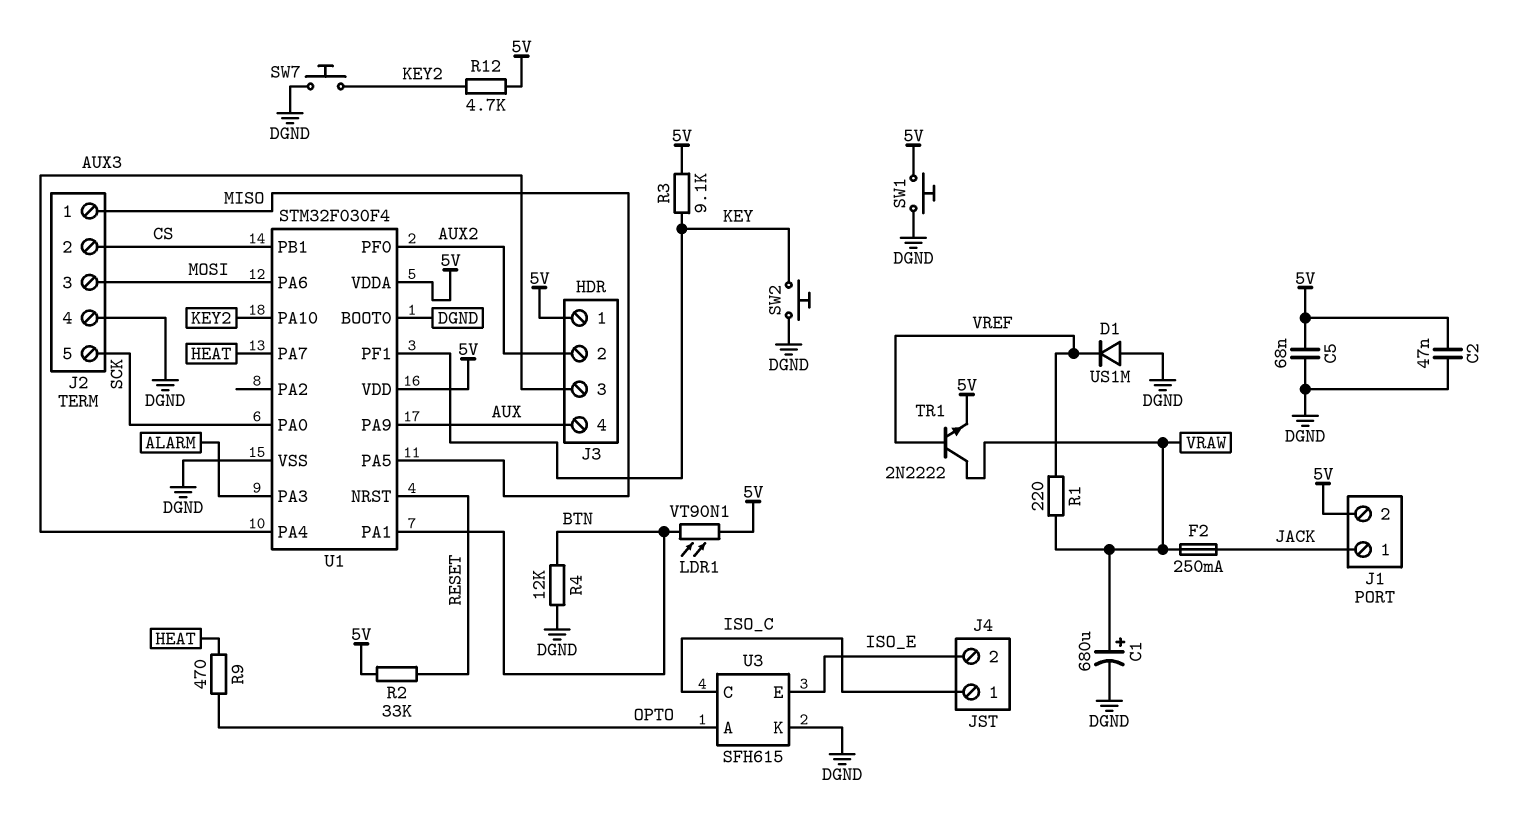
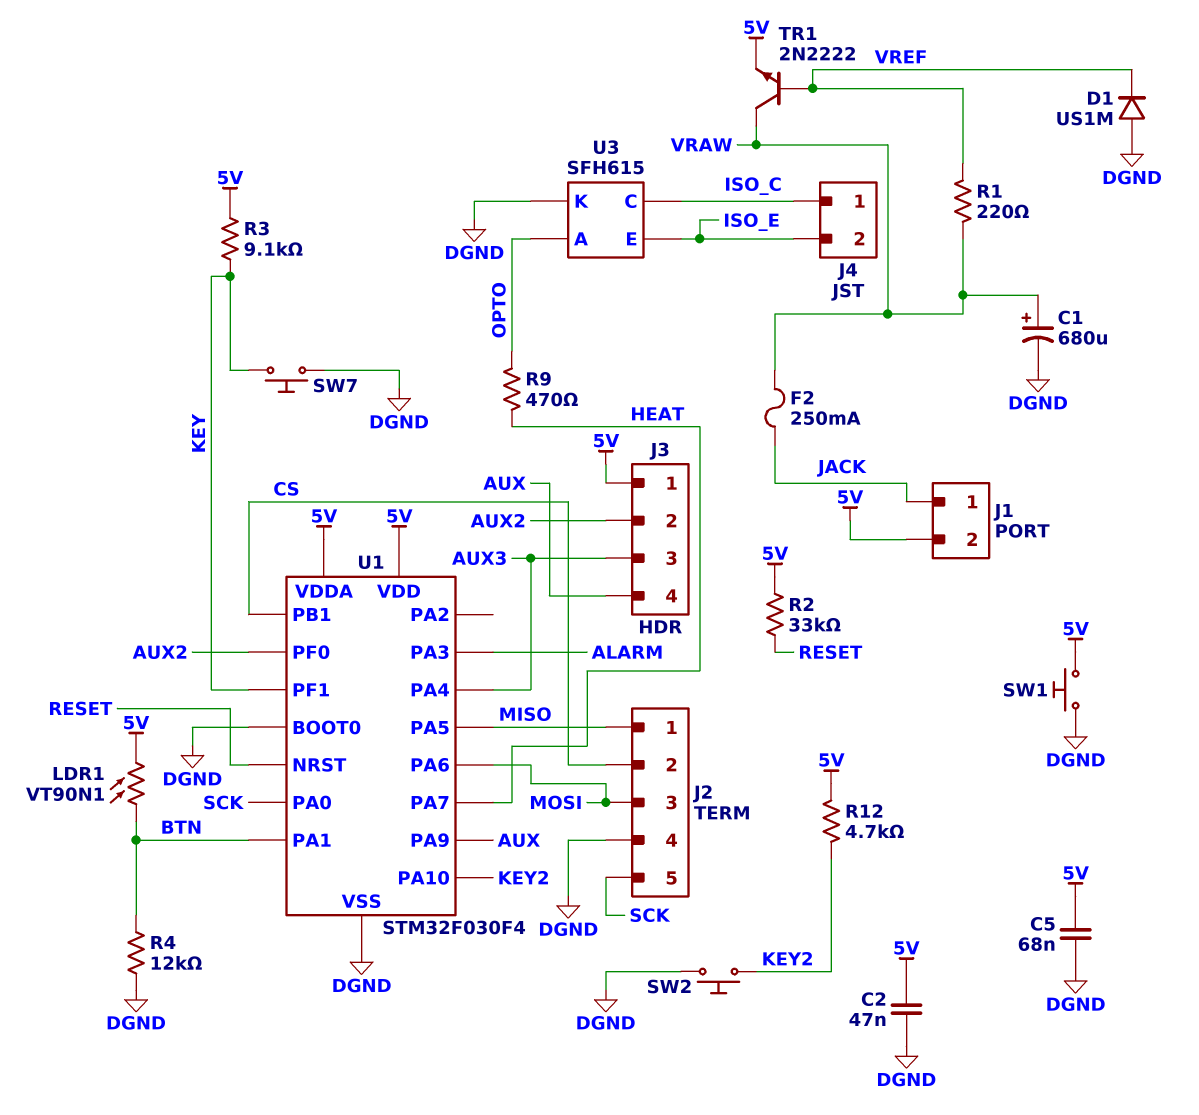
SW2: button (DGND, KEY) -> button (DGND, KEY2)
SW7: button (DGND, KEY2) -> button (DGND, KEY)

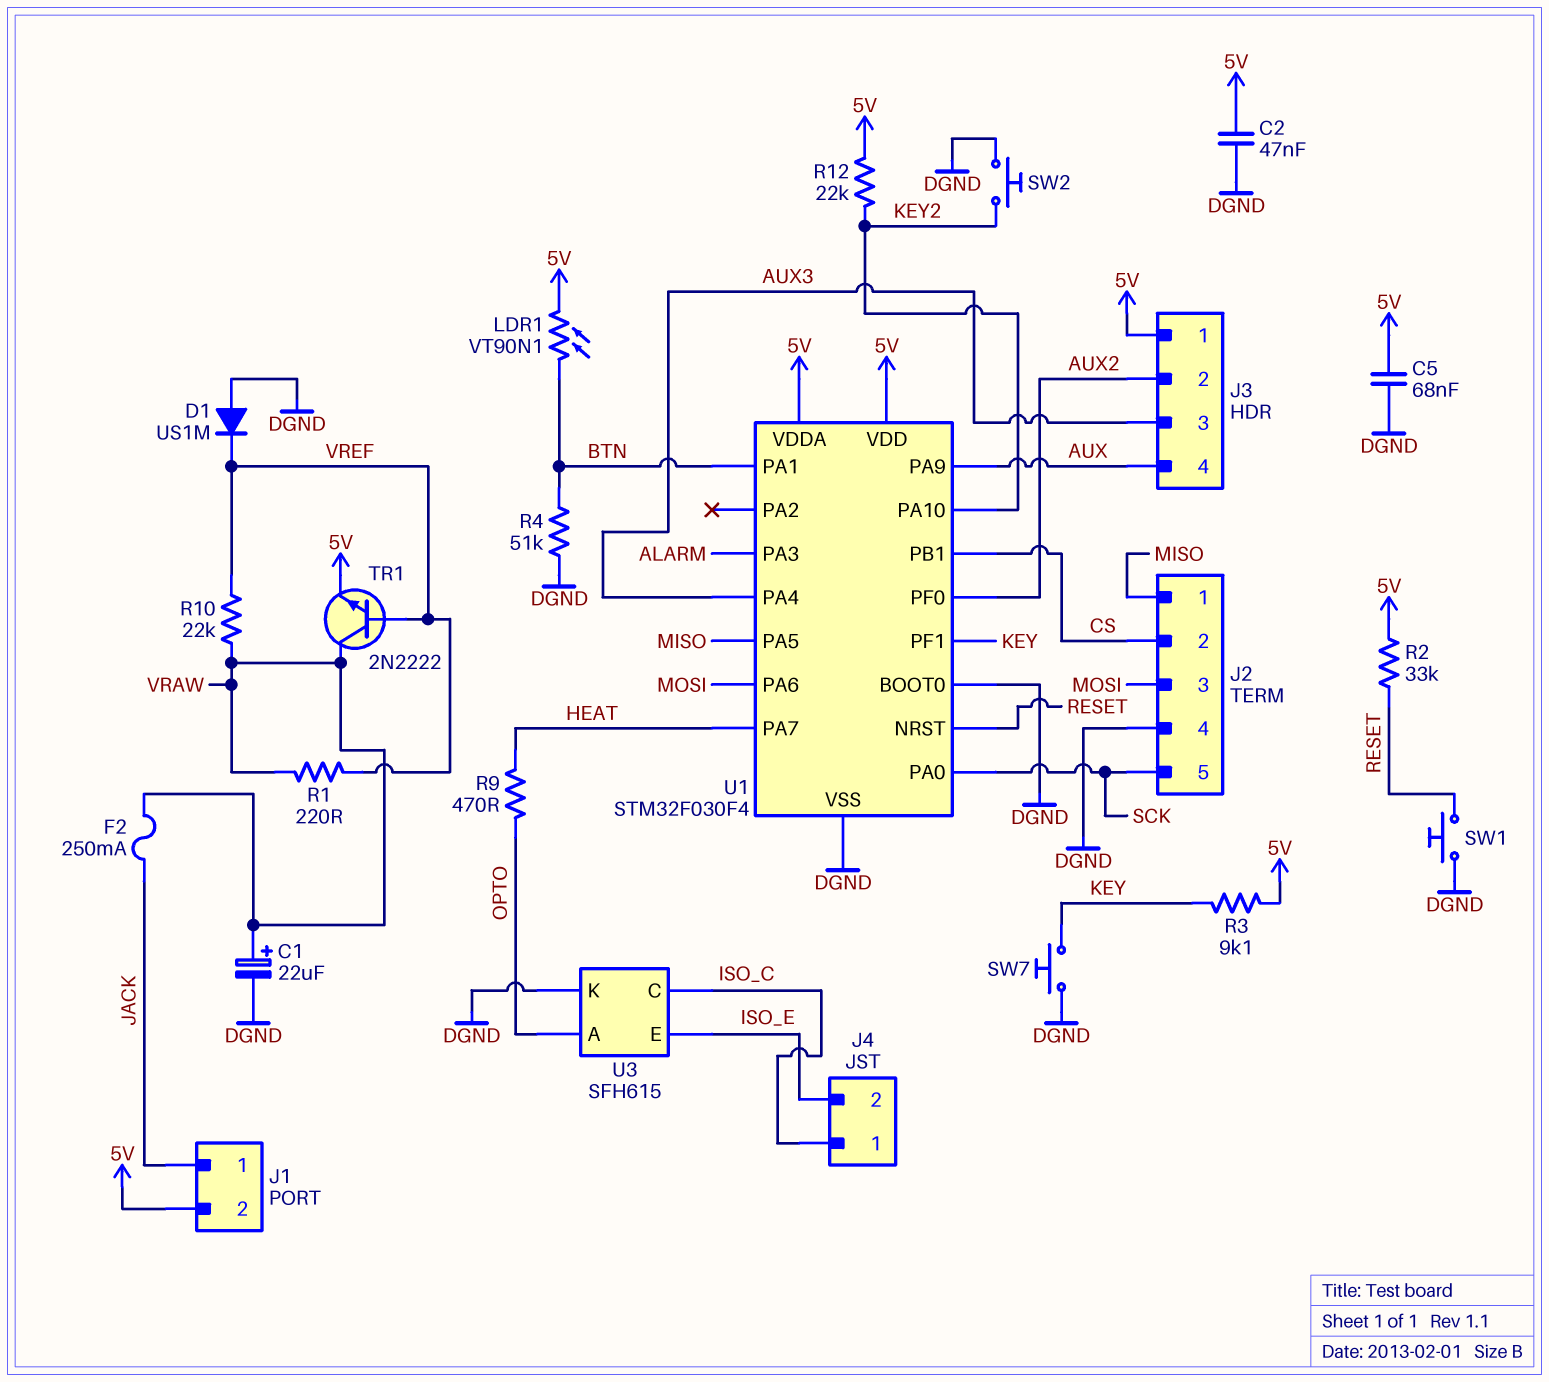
C1: 680uF (plus VRAW, minus DGND) -> 22uF (plus VRAW, minus DGND)
R4: 12k (BTN, DGND) -> 51k (BTN, DGND)
R10: none -> 22k (VRAW, VREF)
R12: 4.7k (5V, KEY2) -> 22k (5V, KEY2)
SW1: button (5V, DGND) -> button (DGND, RESET)

